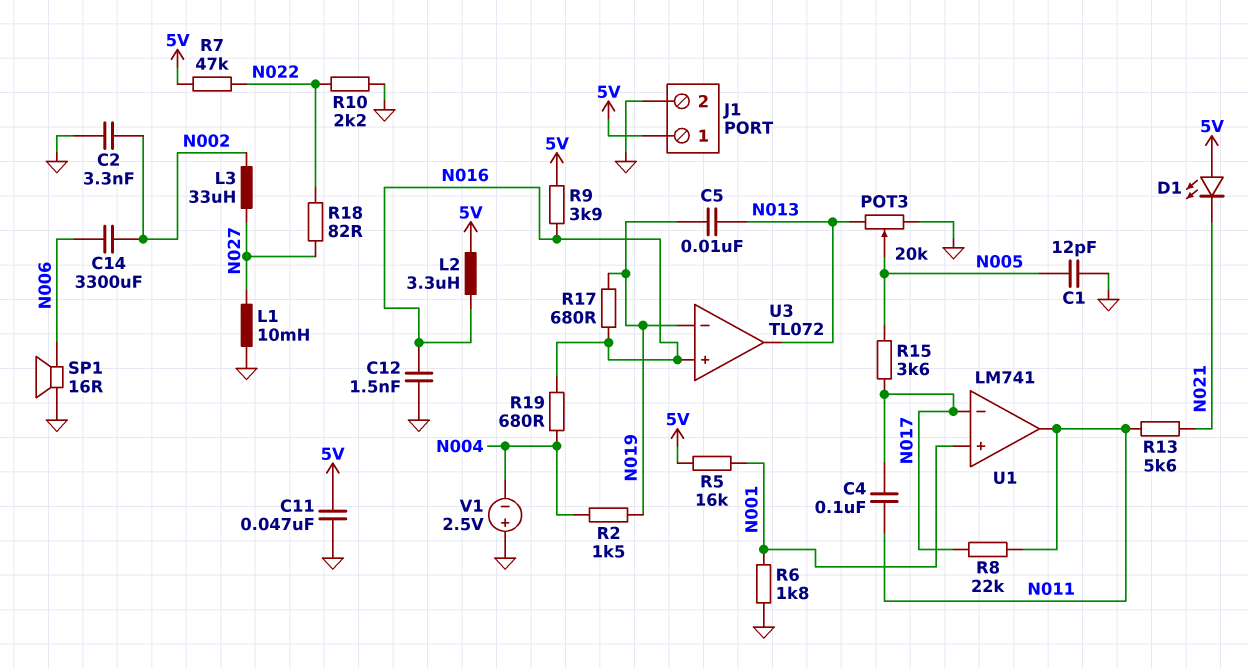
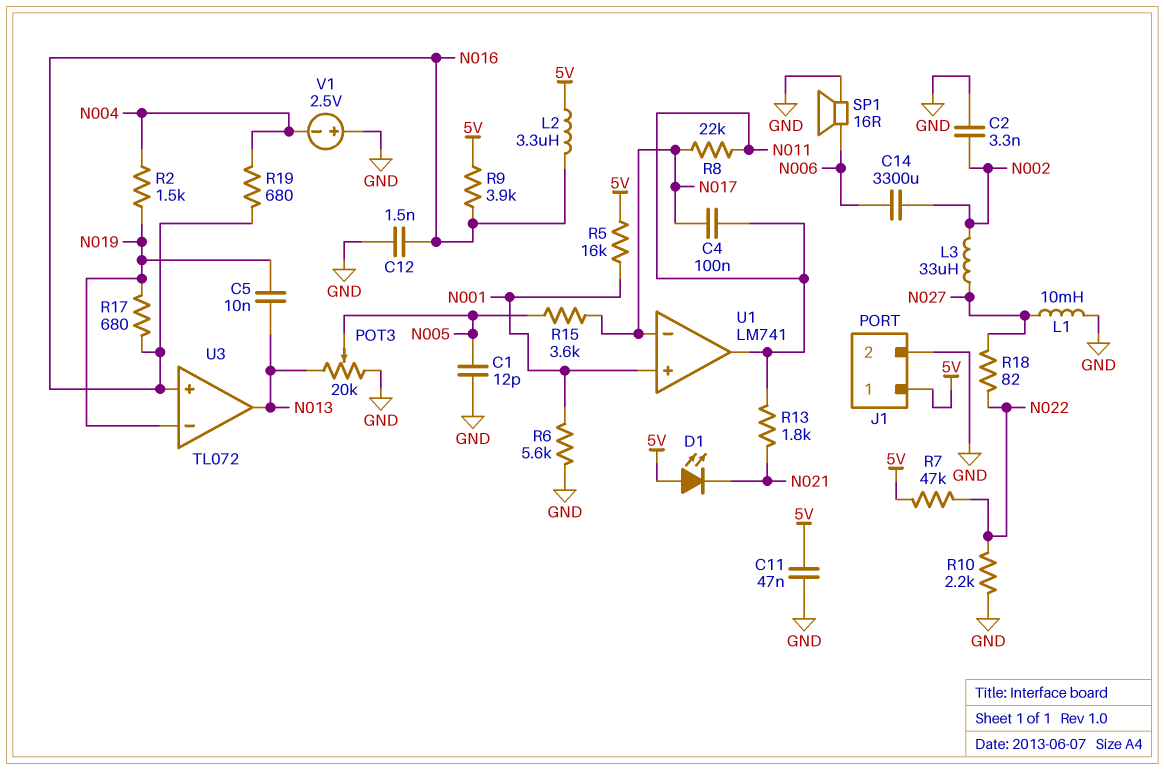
R6: 1.8k (GND, N001) -> 5.6k (GND, N001)
R13: 5.6k (N011, N021) -> 1.8k (N011, N021)

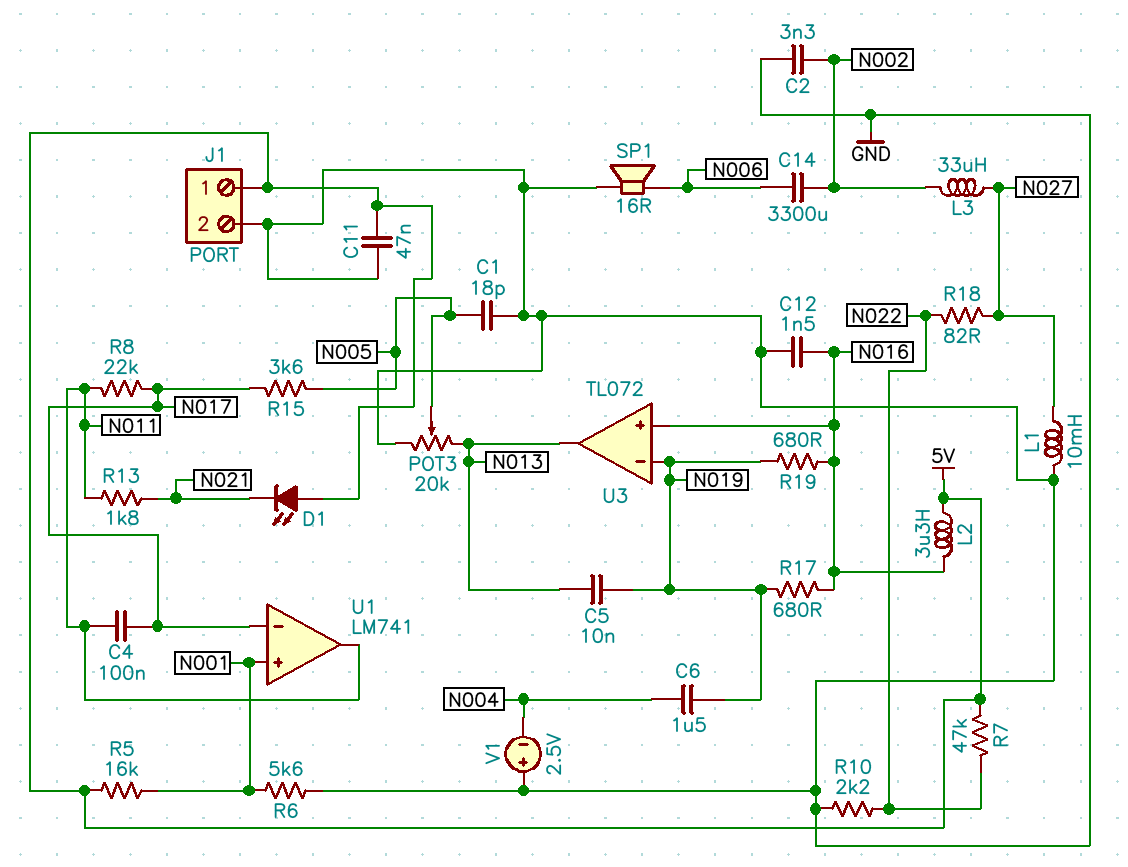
C1: 12pF (GND, N005) -> 18pF (GND, N005)
C6: none -> 1.5uF (N004, N019)
R2: 1.5k (N004, N019) -> none
R9: 3.9k (5V, N016) -> none
R19: 680 (N004, N016) -> 680 (N016, N019)

